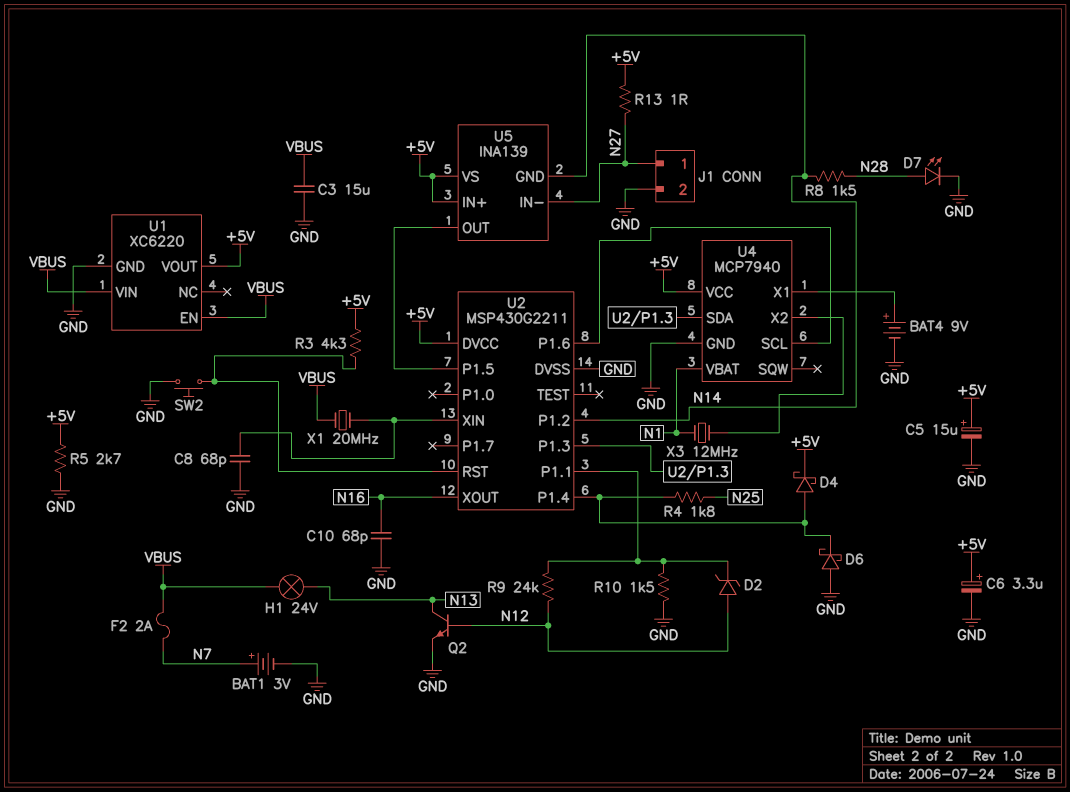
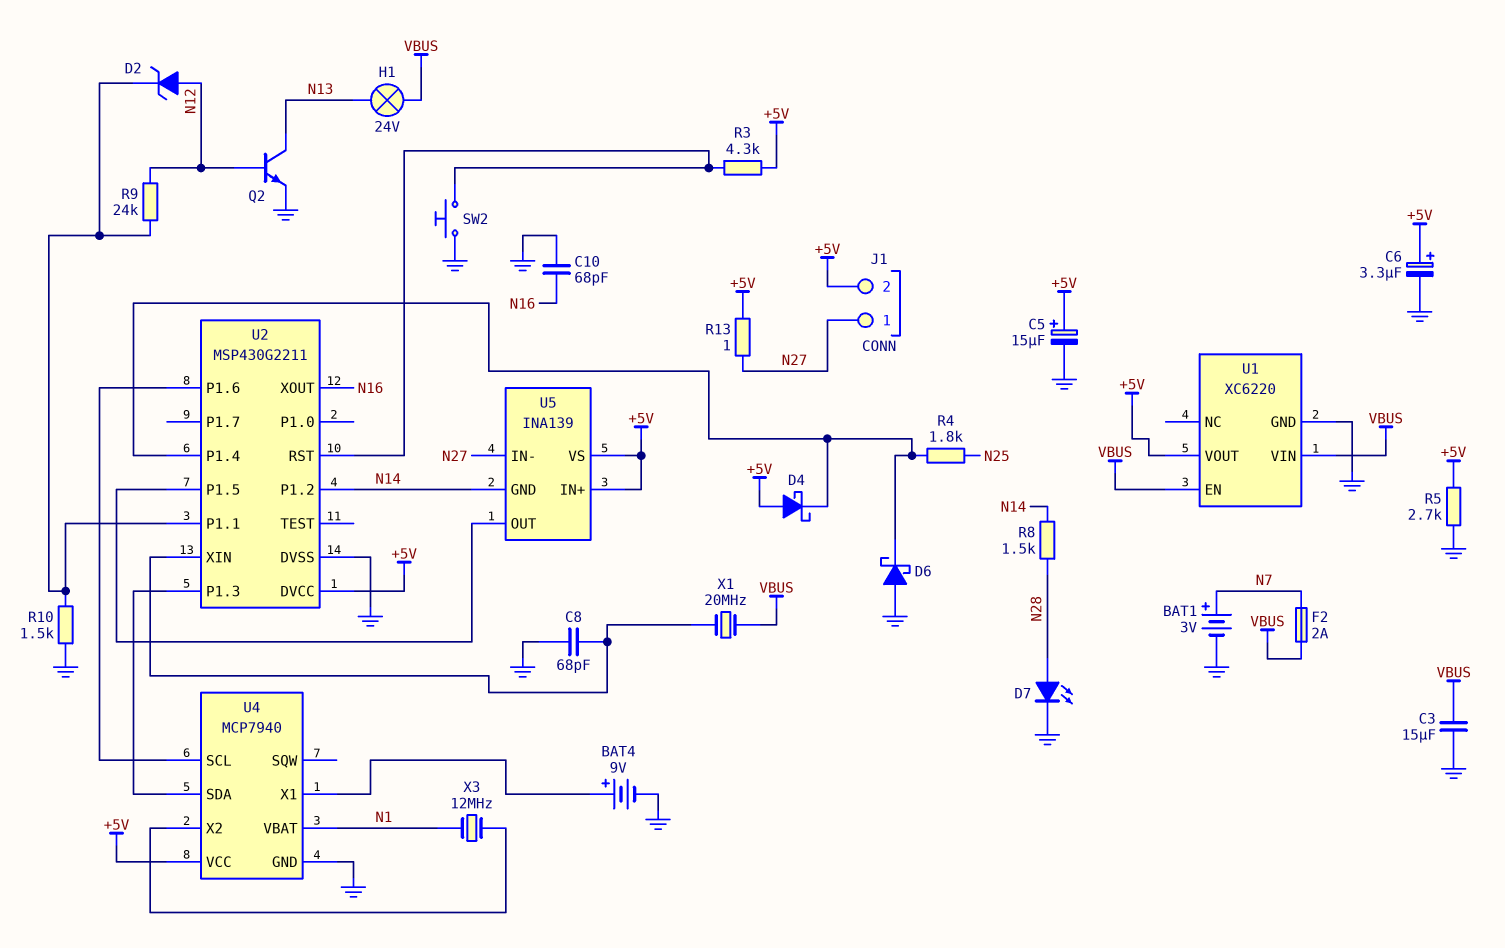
D4: schottky (A U2/P1.4, K +5V) -> schottky (A +5V, K U2/P1.4)
J1 pin 2: GND -> +5V

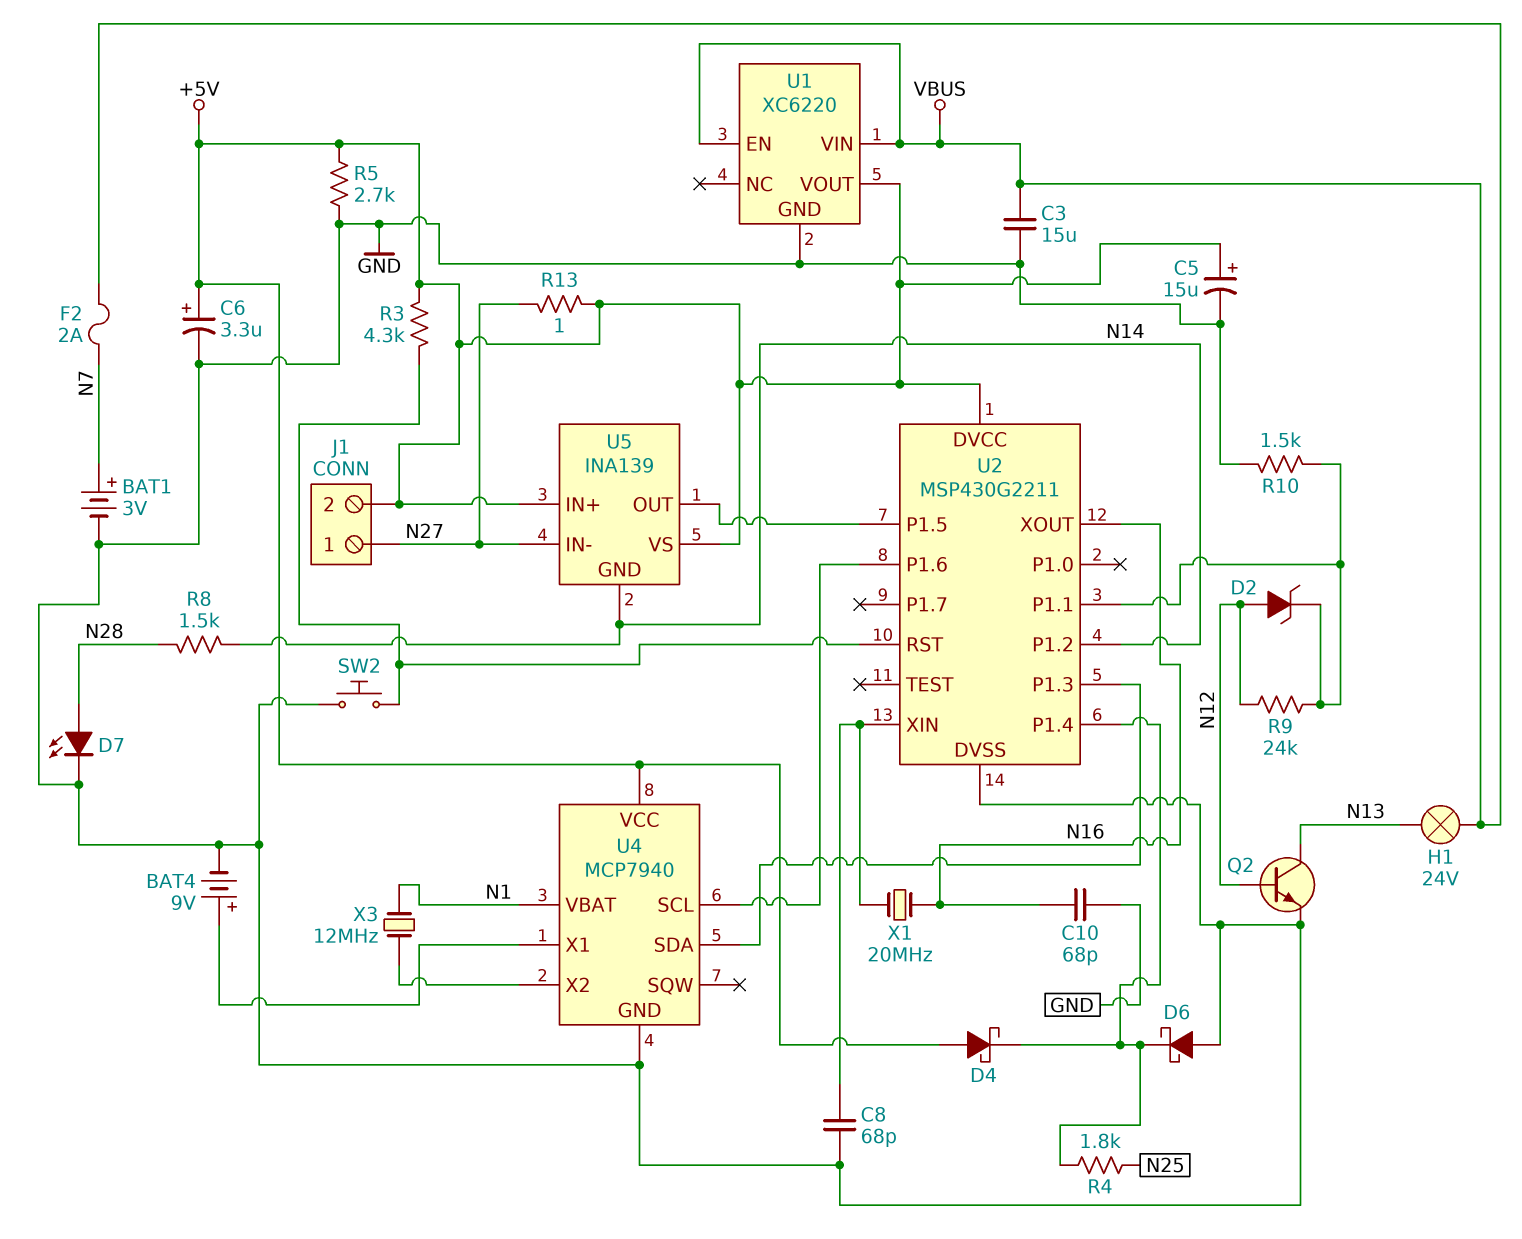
X1: 20MHz (U2/XIN, VBUS) -> 20MHz (N16, U2/XIN)

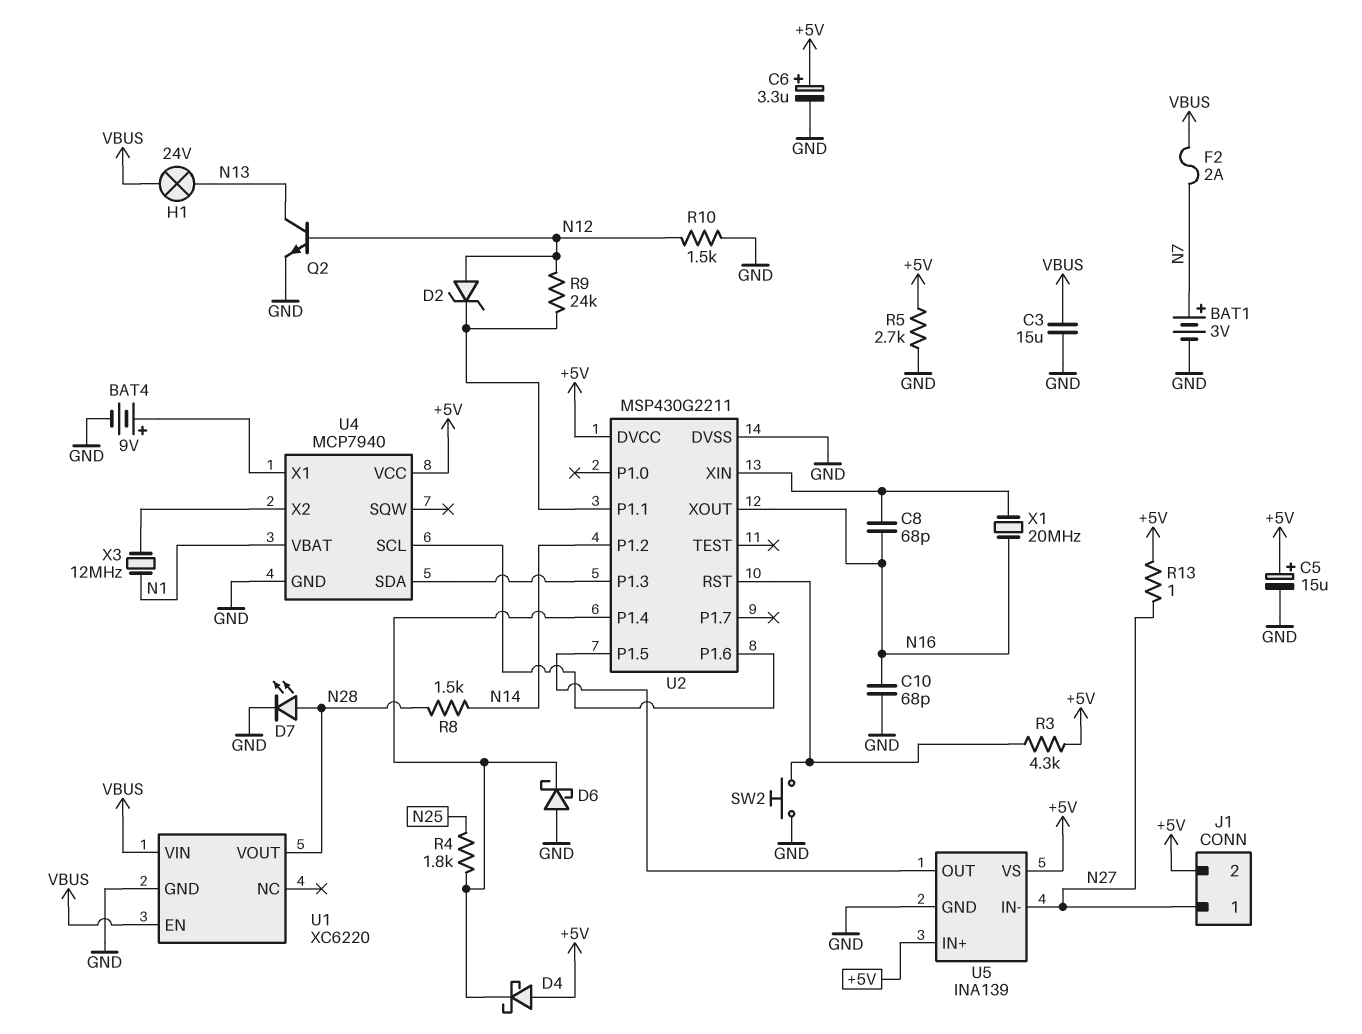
C8: 68pF (GND, U2/XIN) -> 68pF (N16, U2/XIN)
R10: 1.5k (GND, U2/P1.1) -> 1.5k (GND, N12)
U1 pin VOUT: +5V -> N28
U5 pin GND: N14 -> GND

